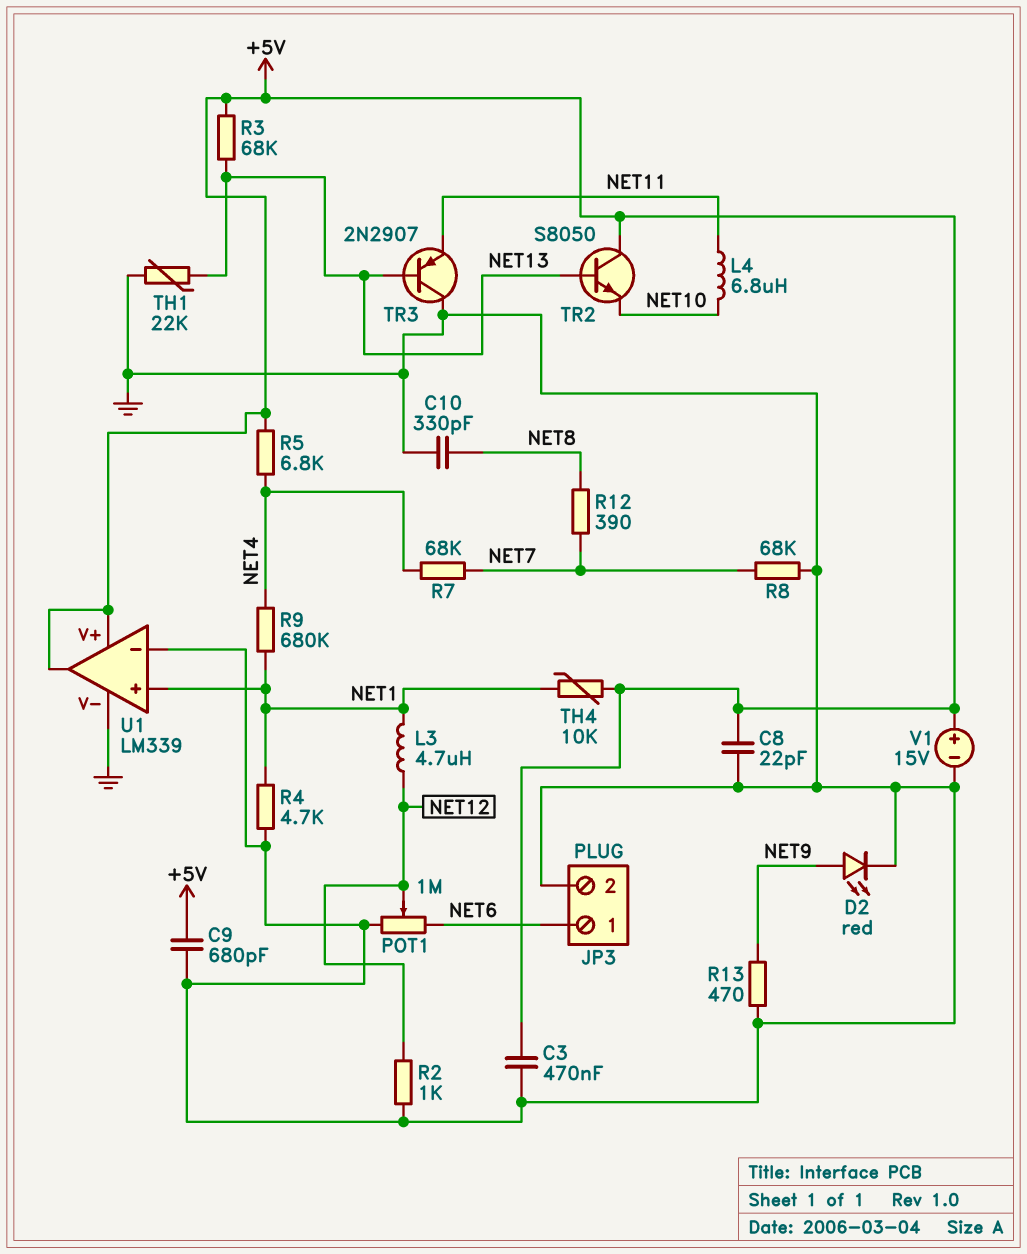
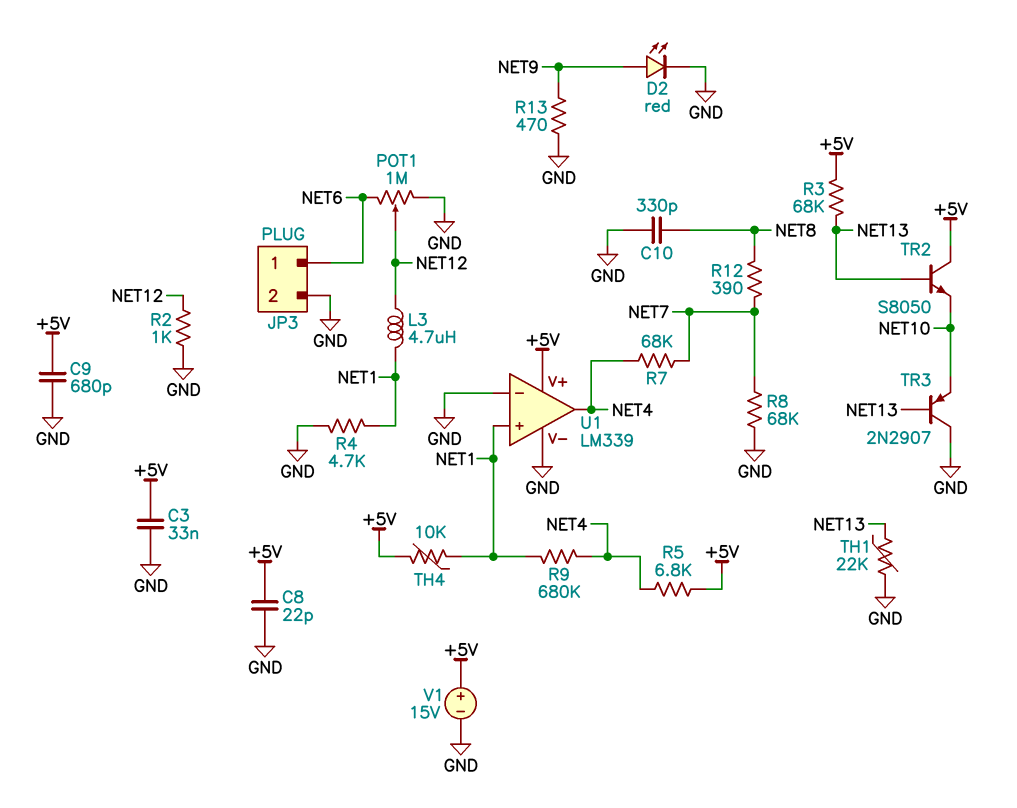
C3: 470nF (+5V, GND) -> 33nF (+5V, GND)
L4: 6.8uH (NET10, NET11) -> none
TR3: PNP 2N2907 (B NET13, C GND, E NET11) -> PNP 2N2907 (B NET13, C GND, E NET10)
U1 pin out: +5V -> NET4

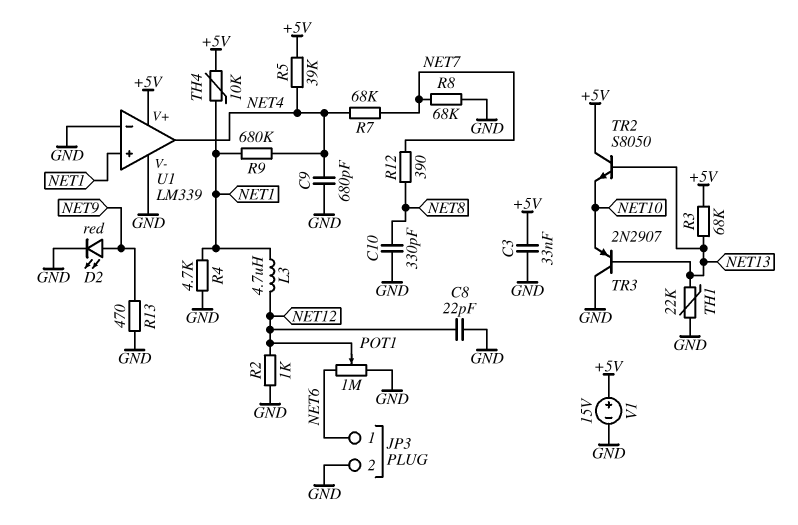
C8: 22pF (+5V, GND) -> 22pF (GND, NET12)
C9: 680pF (+5V, GND) -> 680pF (GND, NET4)
R5: 6.8k (+5V, NET4) -> 39k (+5V, NET4)

